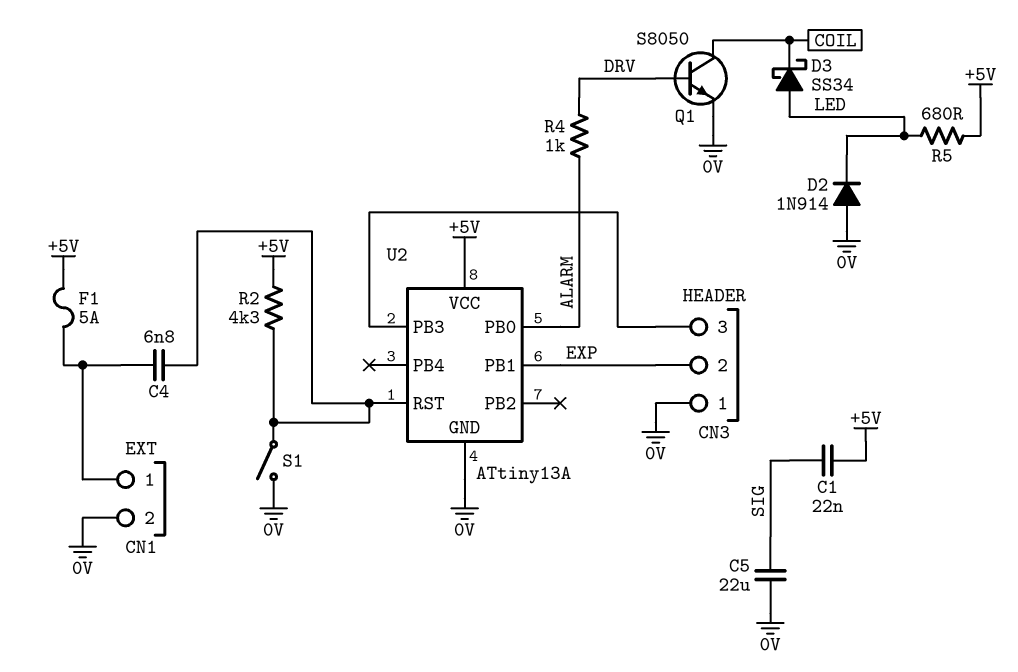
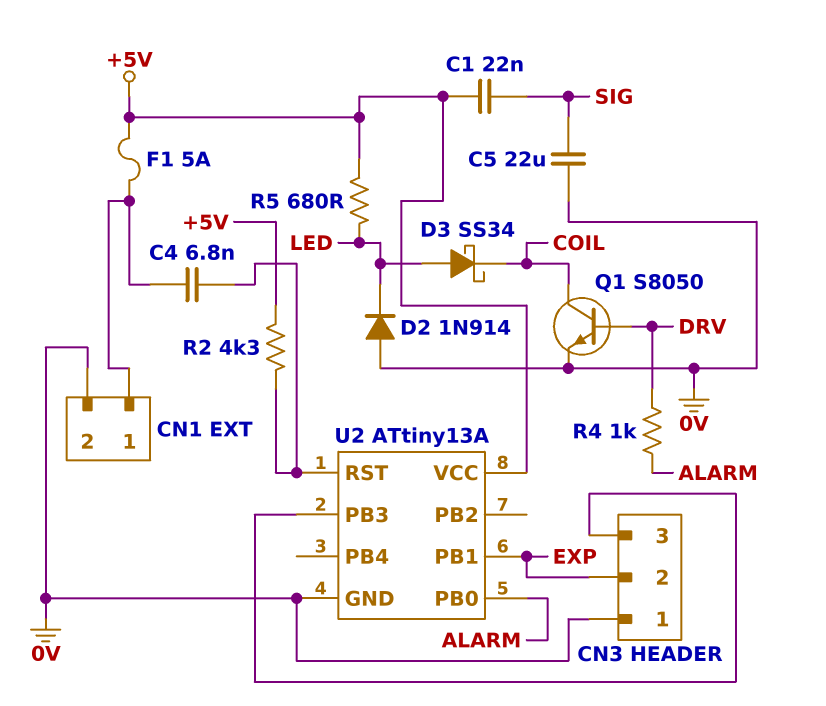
S1: switch (0V, U2/RST) -> none

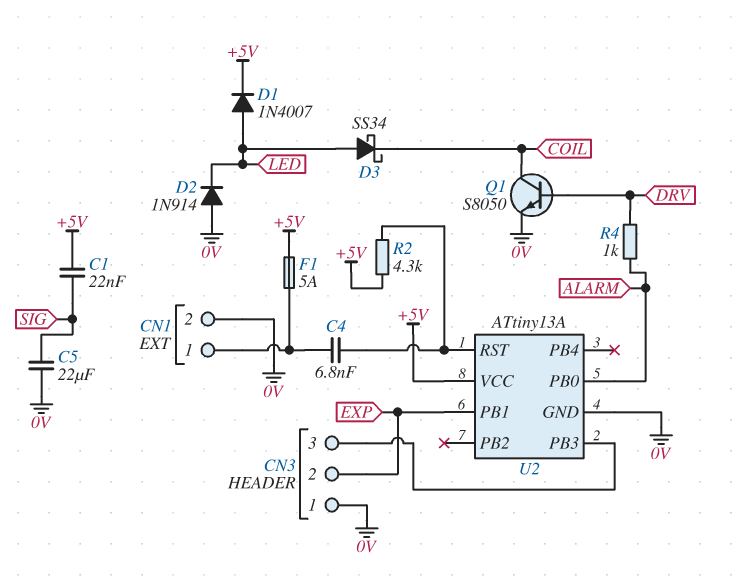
D1: none -> diode 1N4007 (A LED, K +5V)
R5: 680 (+5V, LED) -> none

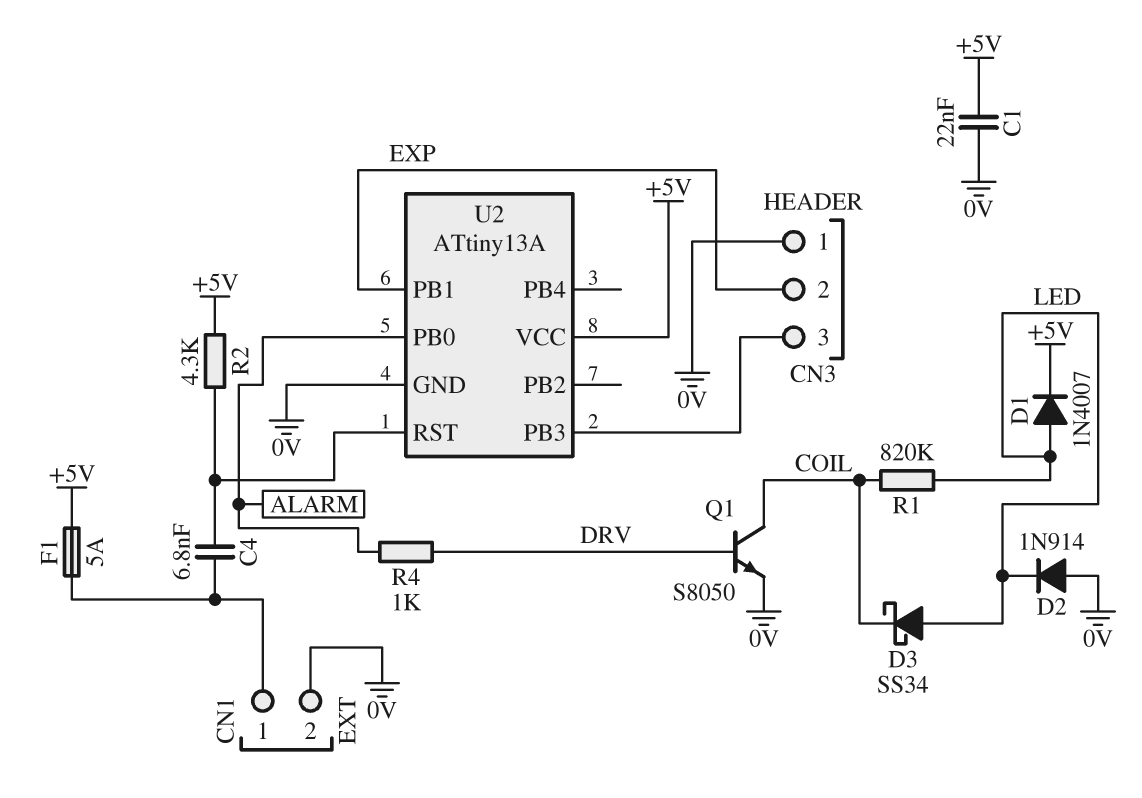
C1: 22nF (+5V, SIG) -> 22nF (+5V, 0V)
C5: 22uF (0V, SIG) -> none
R1: none -> 820k (COIL, LED)

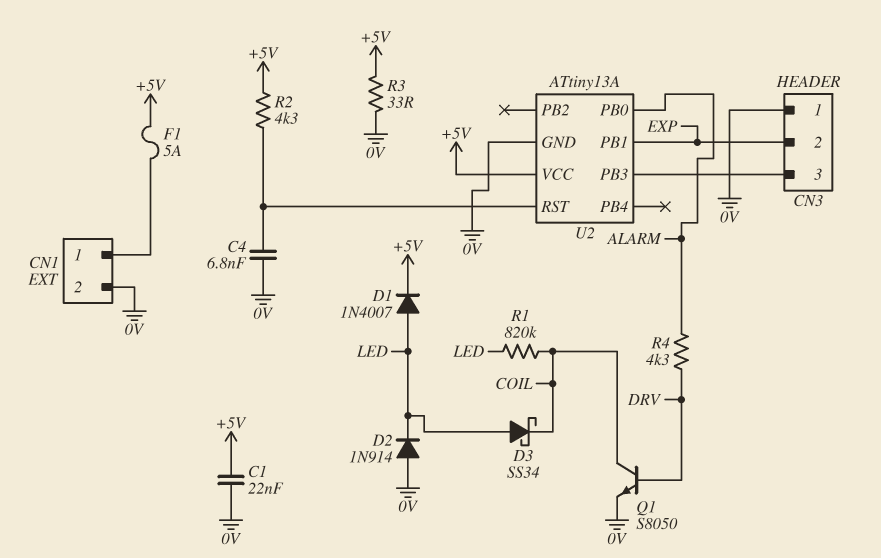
C4: 6.8nF (CN1/1, U2/RST) -> 6.8nF (0V, U2/RST)
R3: none -> 33 (+5V, 0V)
R4: 1k (ALARM, DRV) -> 4.3k (ALARM, DRV)

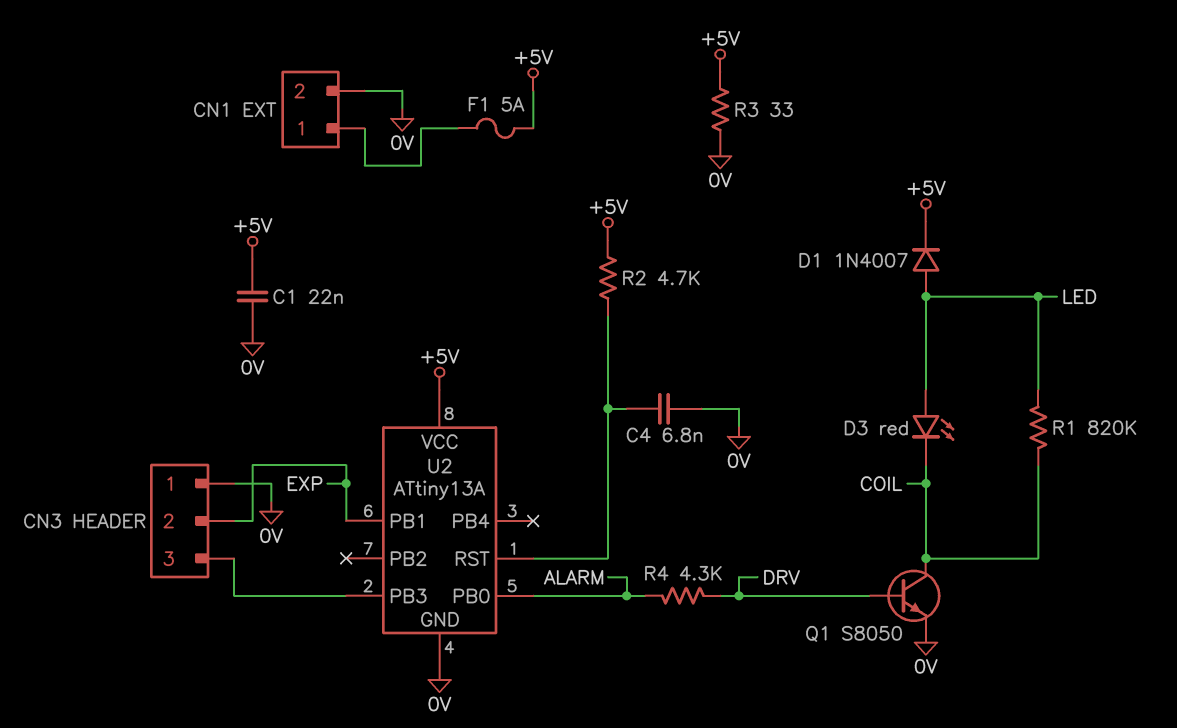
D2: diode 1N914 (A 0V, K LED) -> none
D3: schottky SS34 (A LED, K COIL) -> LED red (A LED, K COIL)
R2: 4.3k (+5V, U2/RST) -> 4.7k (+5V, U2/RST)

